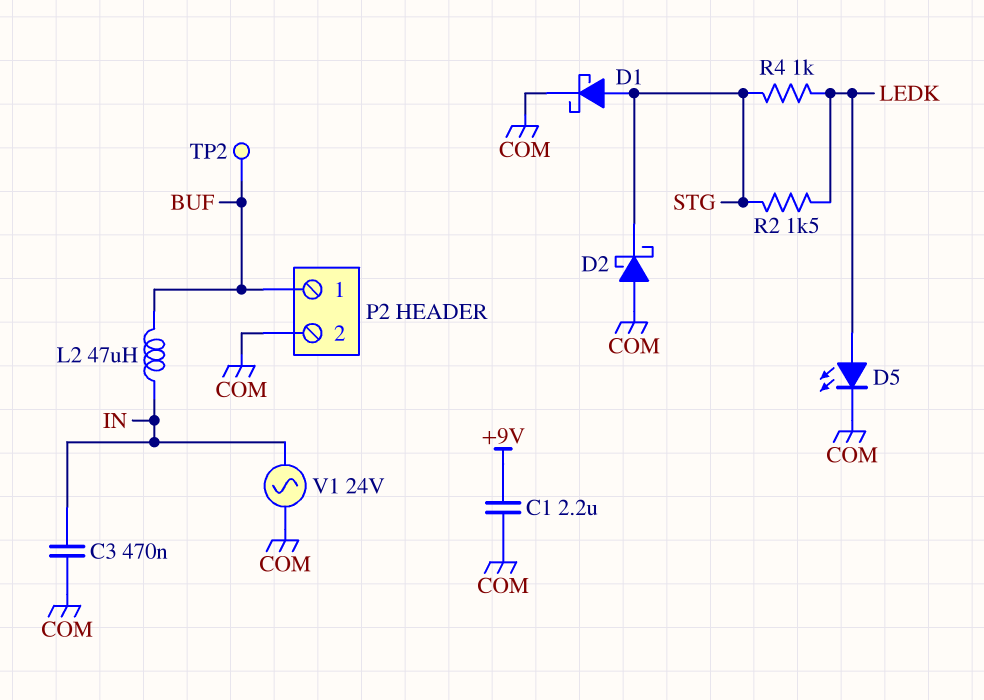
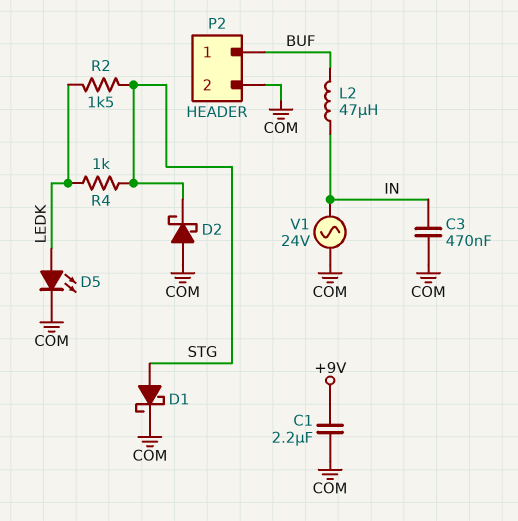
TP2: test point (BUF) -> none

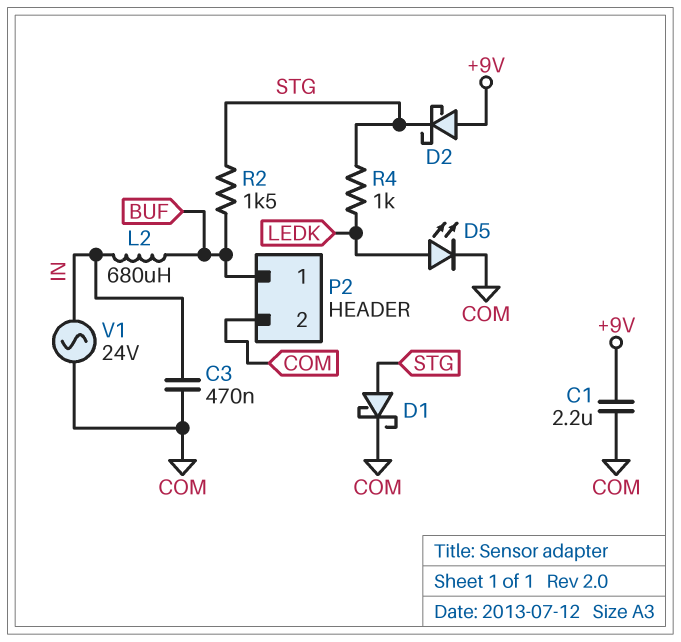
D2: schottky (A COM, K STG) -> schottky (A +9V, K STG)
L2: 47uH (BUF, IN) -> 680uH (BUF, IN)
R2: 1.5k (LEDK, STG) -> 1.5k (BUF, STG)

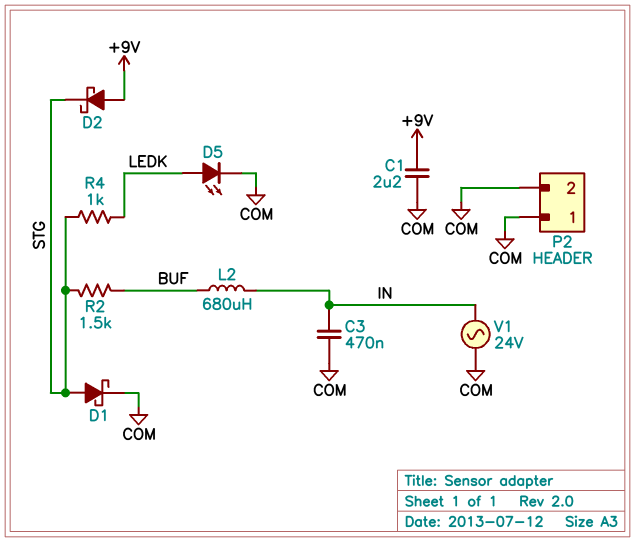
P2 pin 1: BUF -> COM

